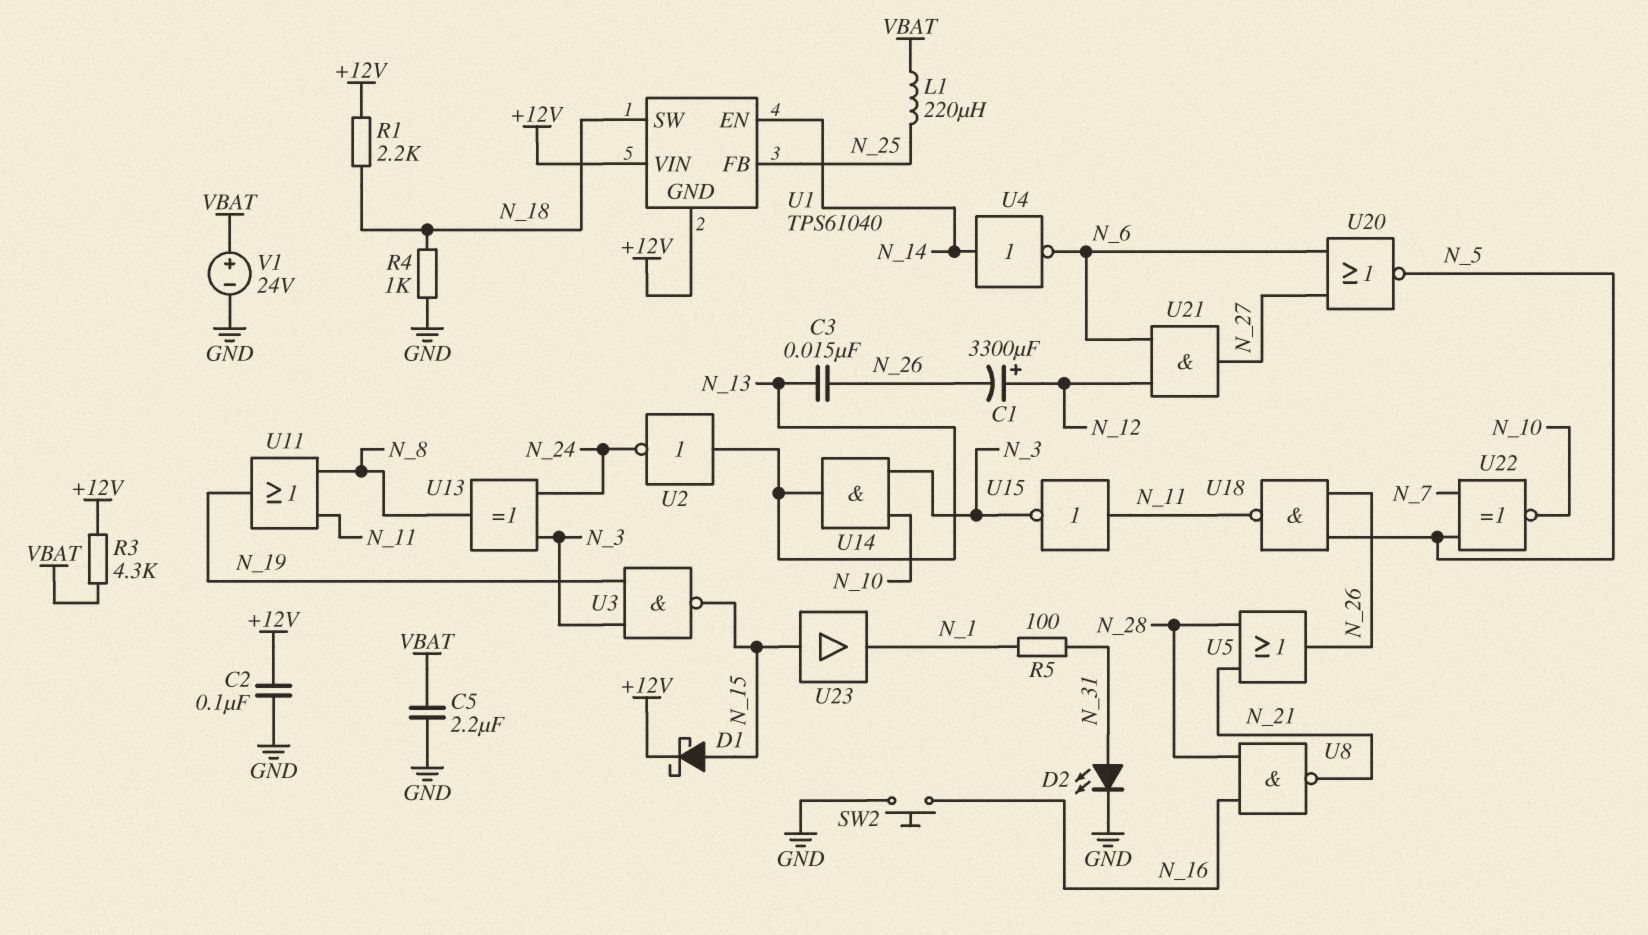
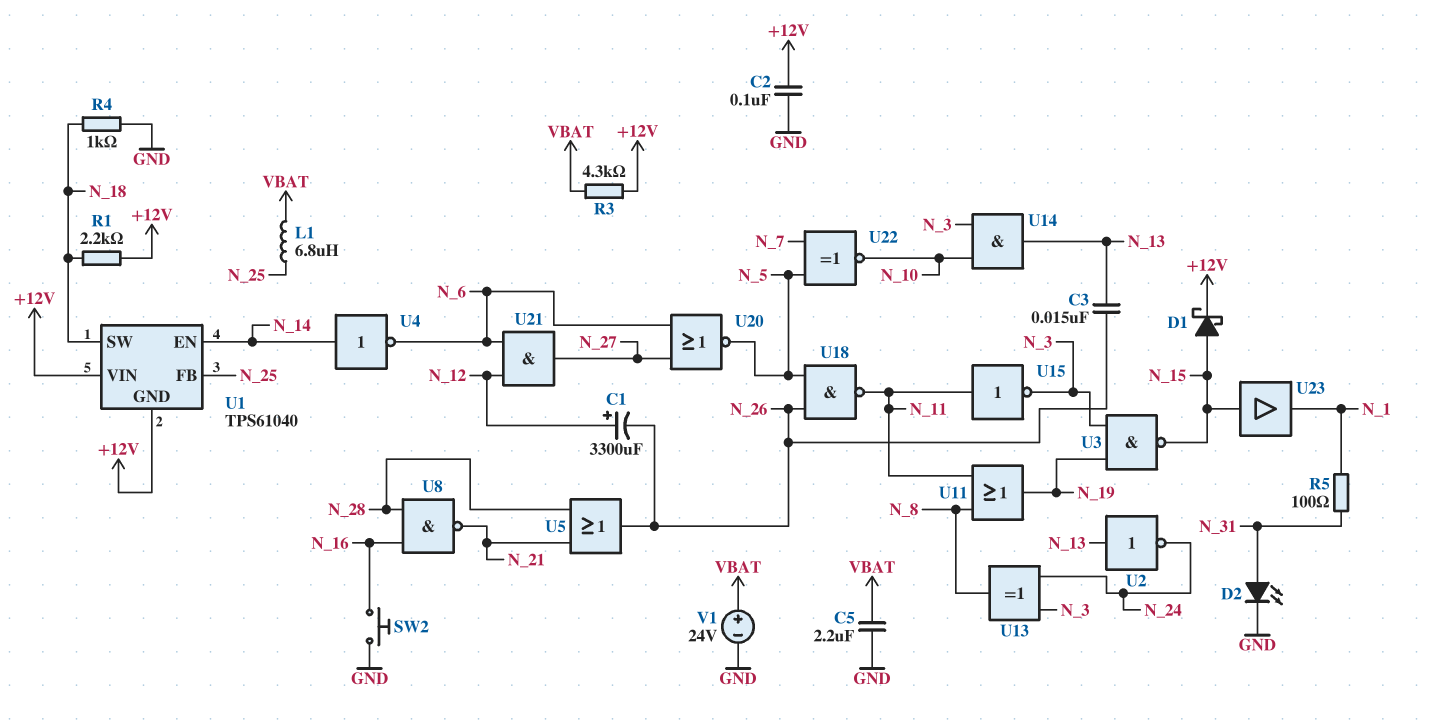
L1: 220uH (N_25, VBAT) -> 6.8uH (N_25, VBAT)

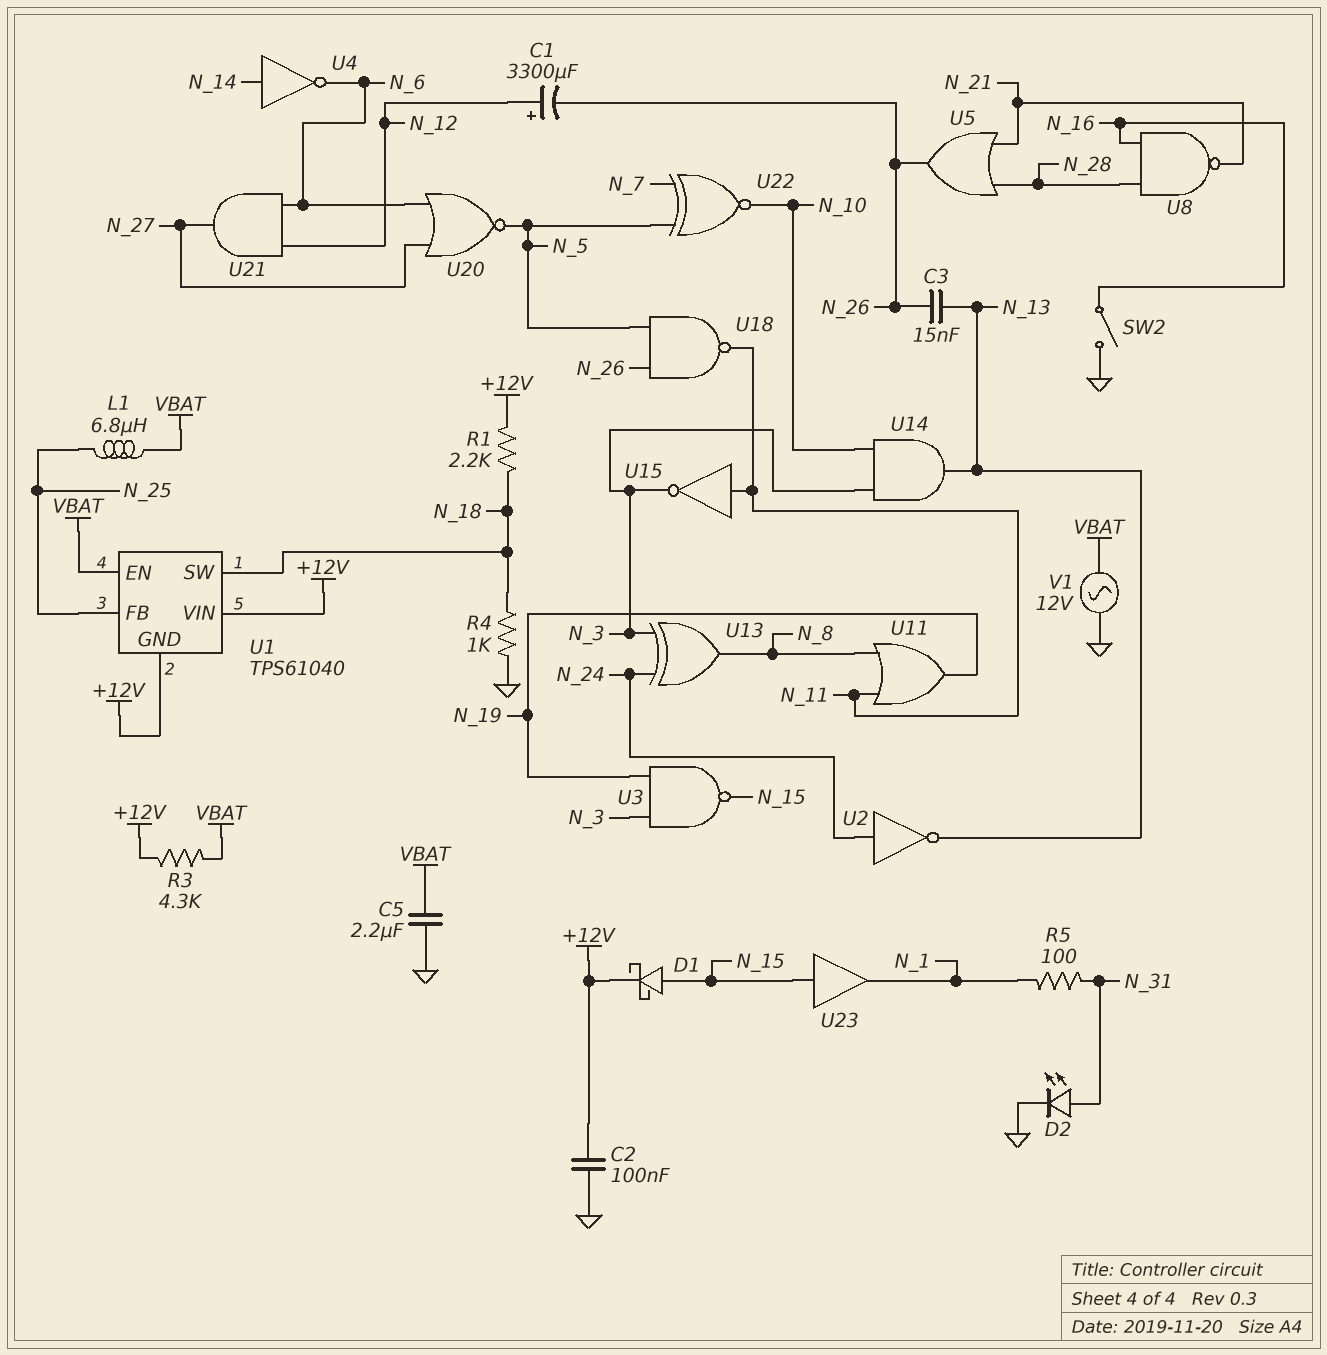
SW2: button (GND, N_16) -> switch (GND, N_16)
U1 pin EN: N_14 -> VBAT
U2: NOT (in N_13, out N_24) -> NOT (in N_24, out N_13)
V1: 24V (plus VBAT, minus GND) -> AC 12V (GND, VBAT)

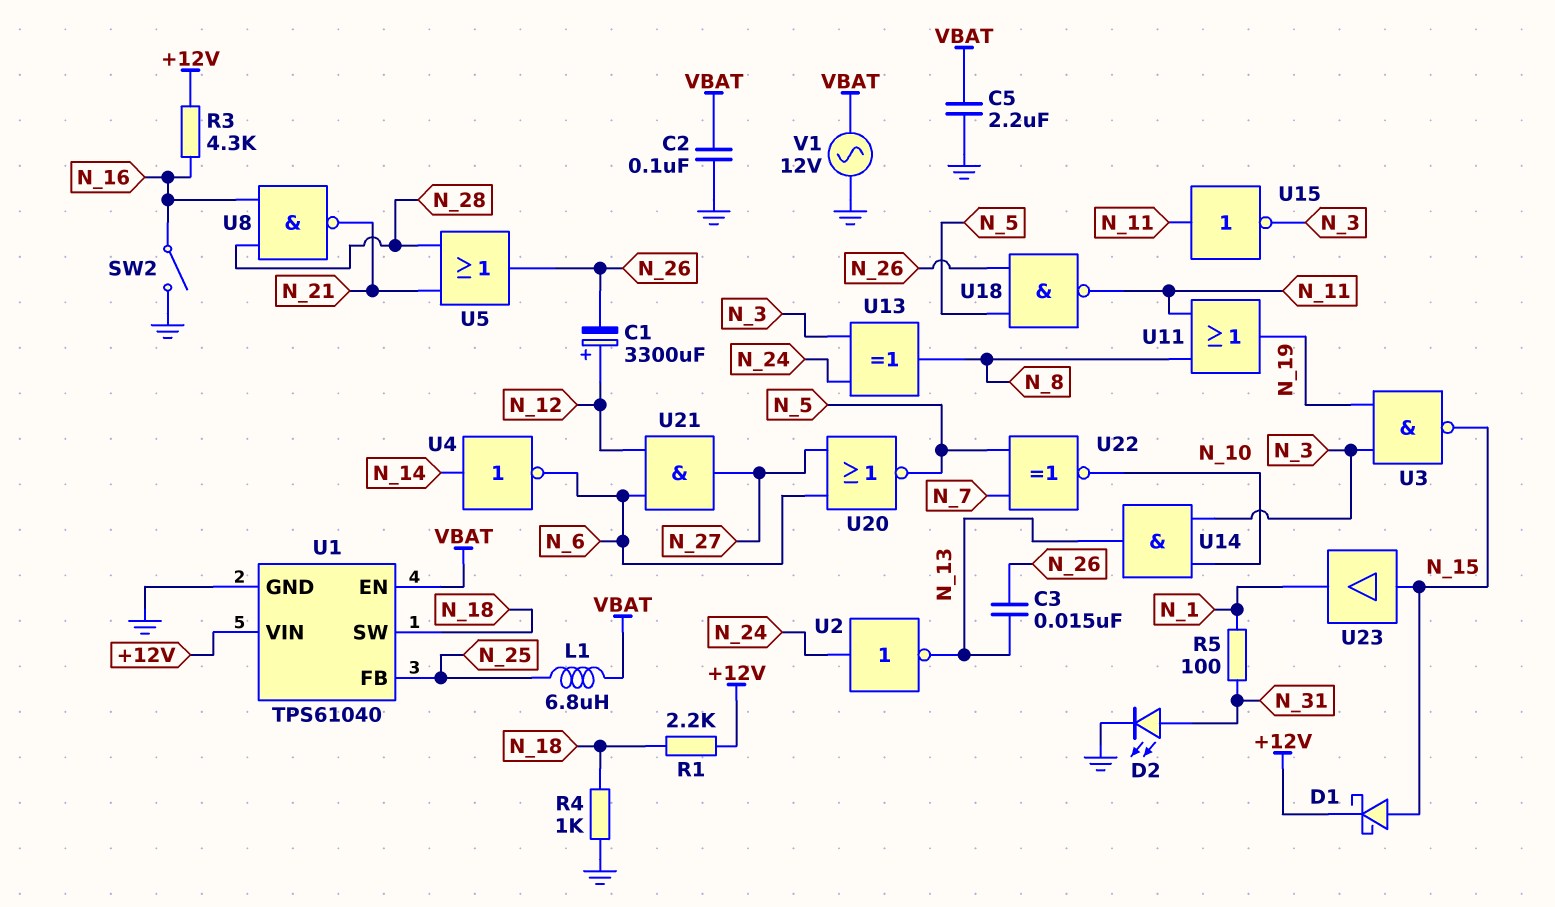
C2: 100nF (+12V, GND) -> 100nF (GND, VBAT)
R3: 4.3k (+12V, VBAT) -> 4.3k (+12V, N_16)
U1 pin GND: +12V -> GND

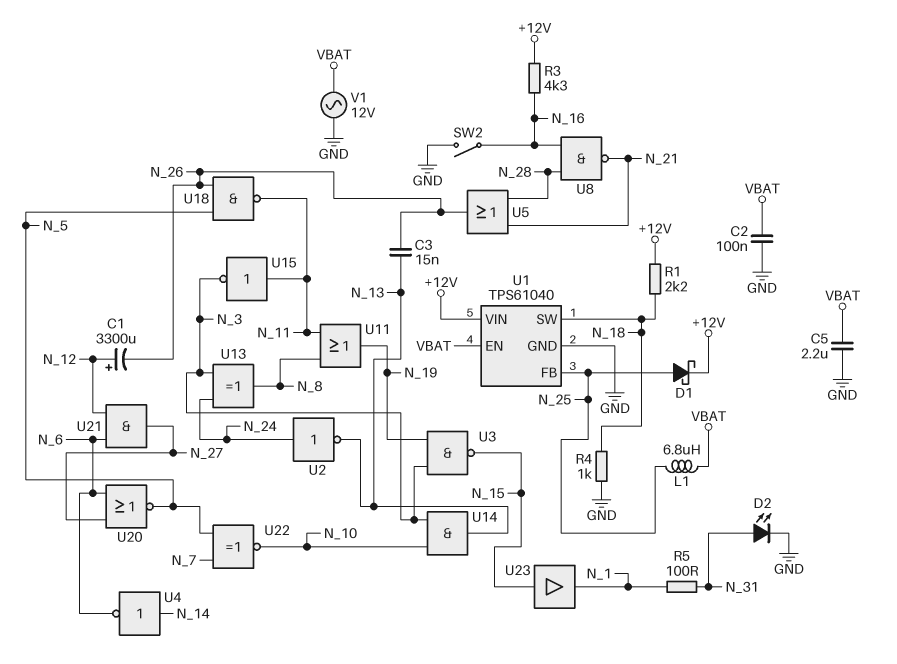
D1: schottky (A N_15, K +12V) -> schottky (A N_25, K +12V)

